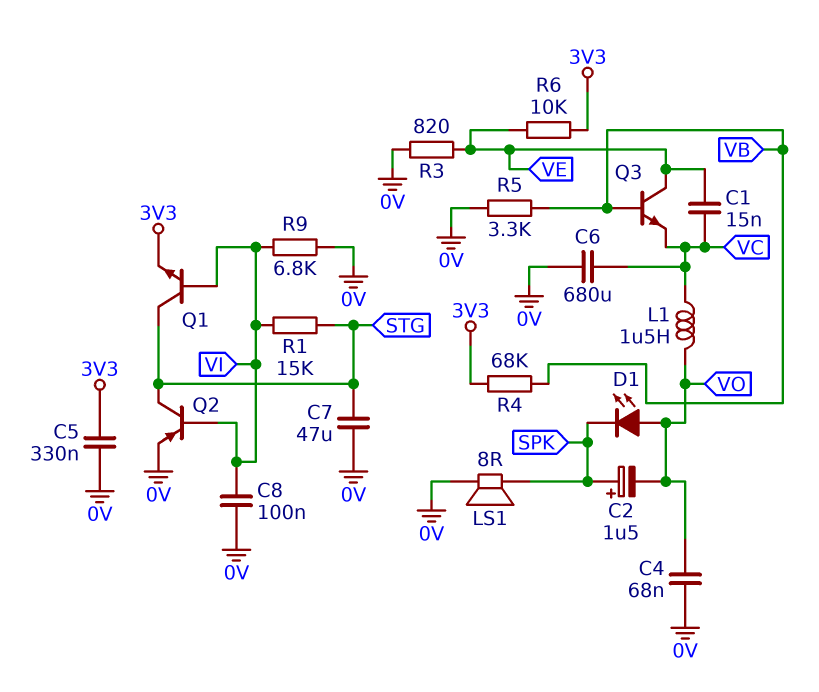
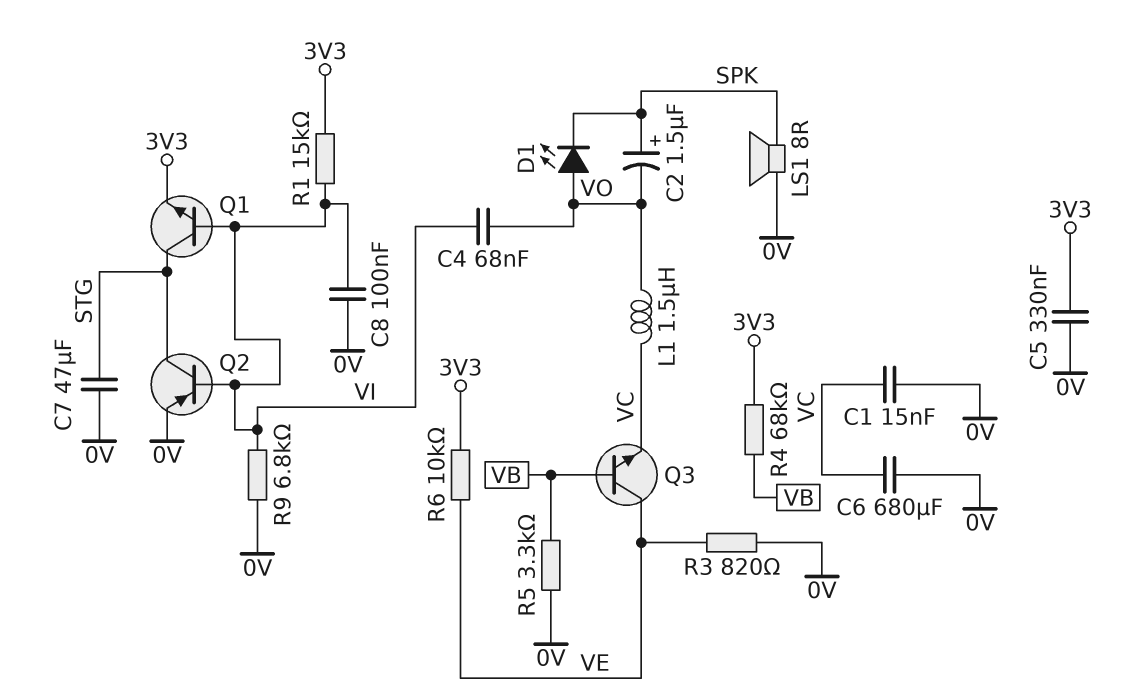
C1: 15nF (VC, VE) -> 15nF (0V, VC)
C4: 68nF (0V, VO) -> 68nF (VI, VO)
R1: 15k (STG, VI) -> 15k (3V3, VI)

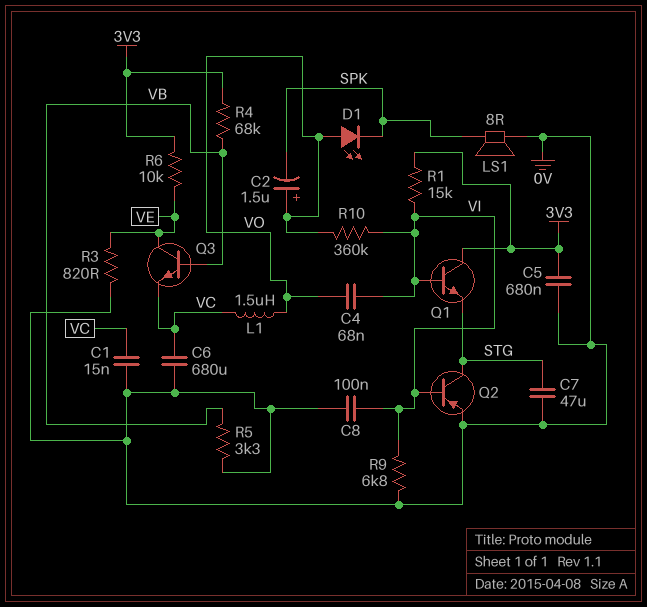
C2: 1.5uF (plus SPK, minus VO) -> 1.5uF (plus VO, minus SPK)
C5: 330nF (0V, 3V3) -> 680nF (0V, 3V3)
Q1: NPN (B VI, C STG, E 3V3) -> NPN (B VI, C 3V3, E STG)
R10: none -> 360k (VI, VO)

